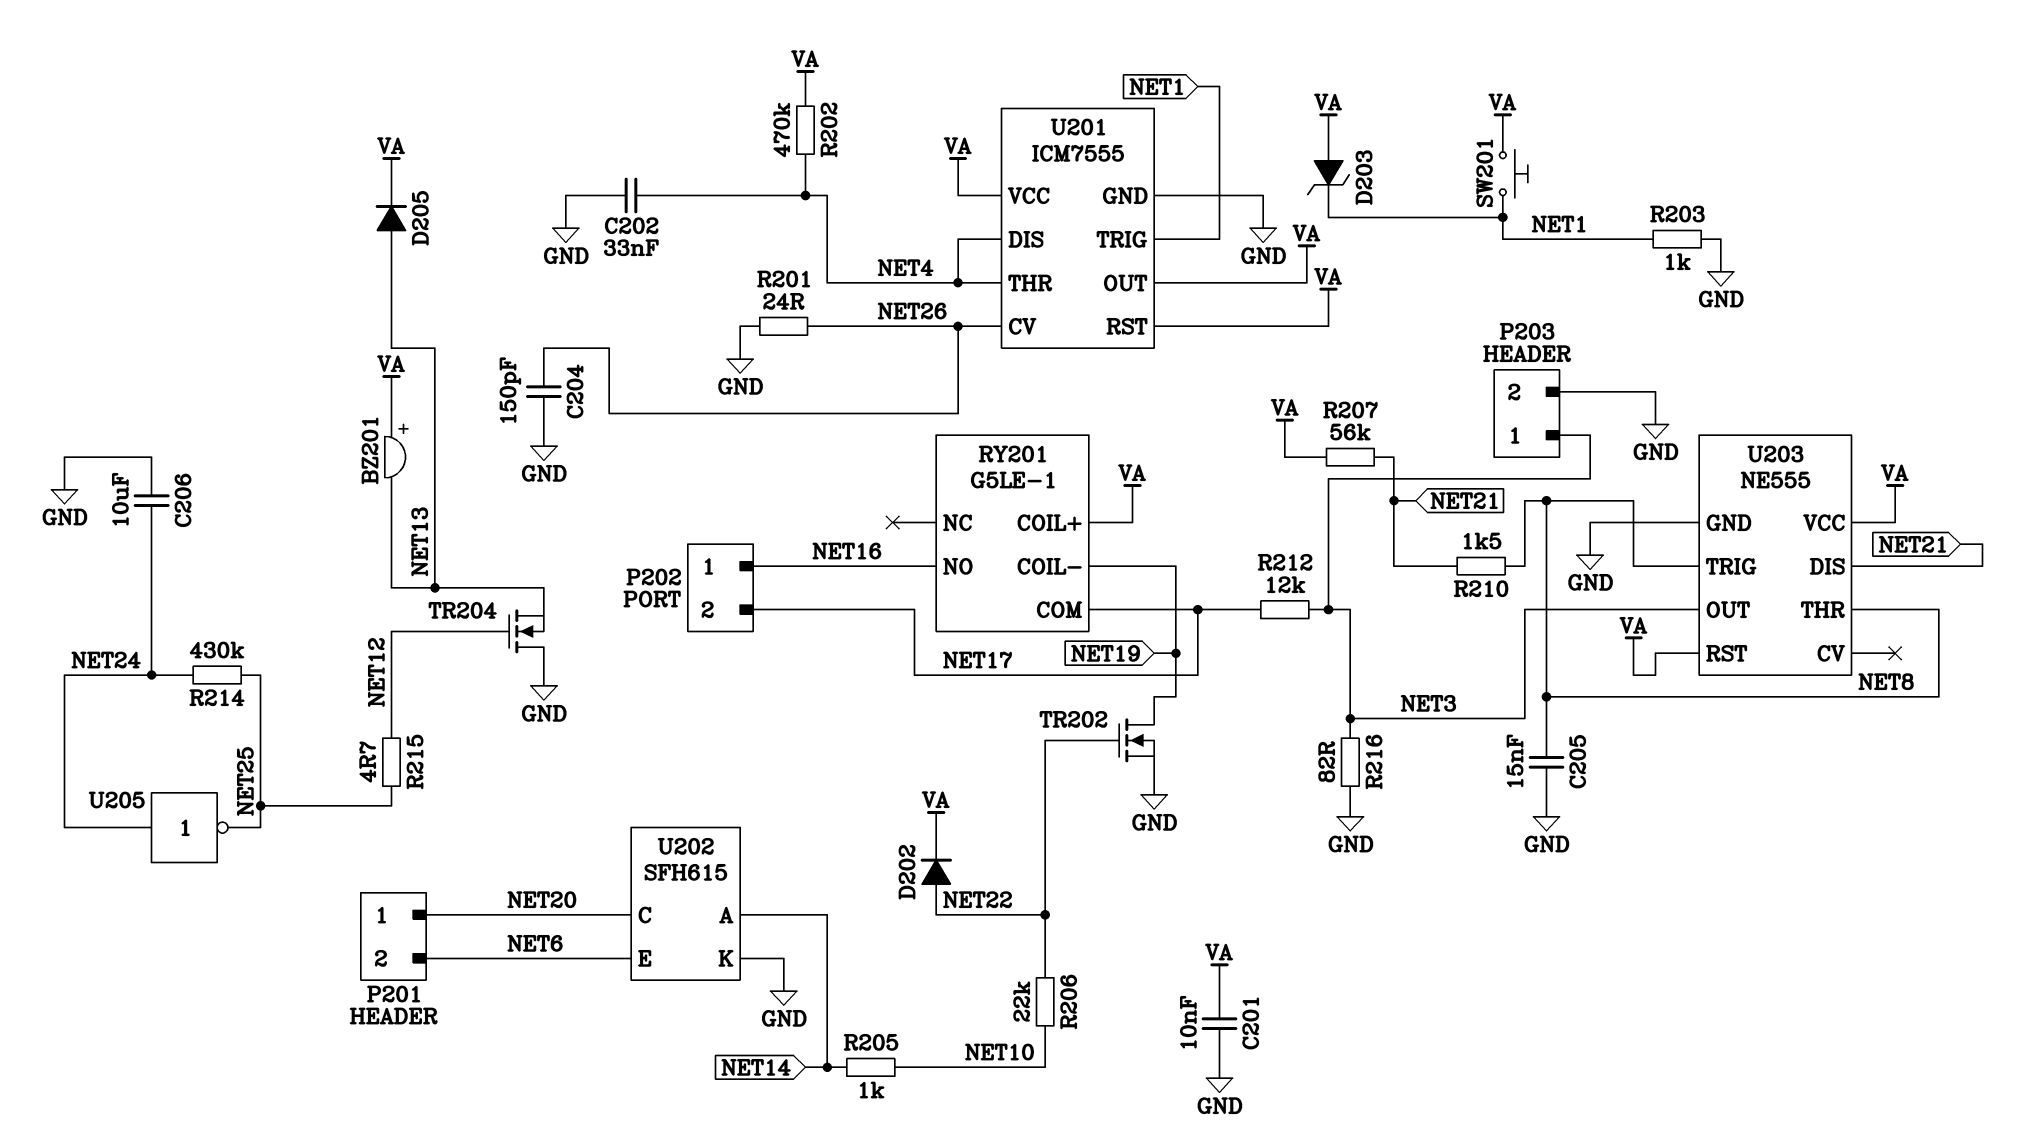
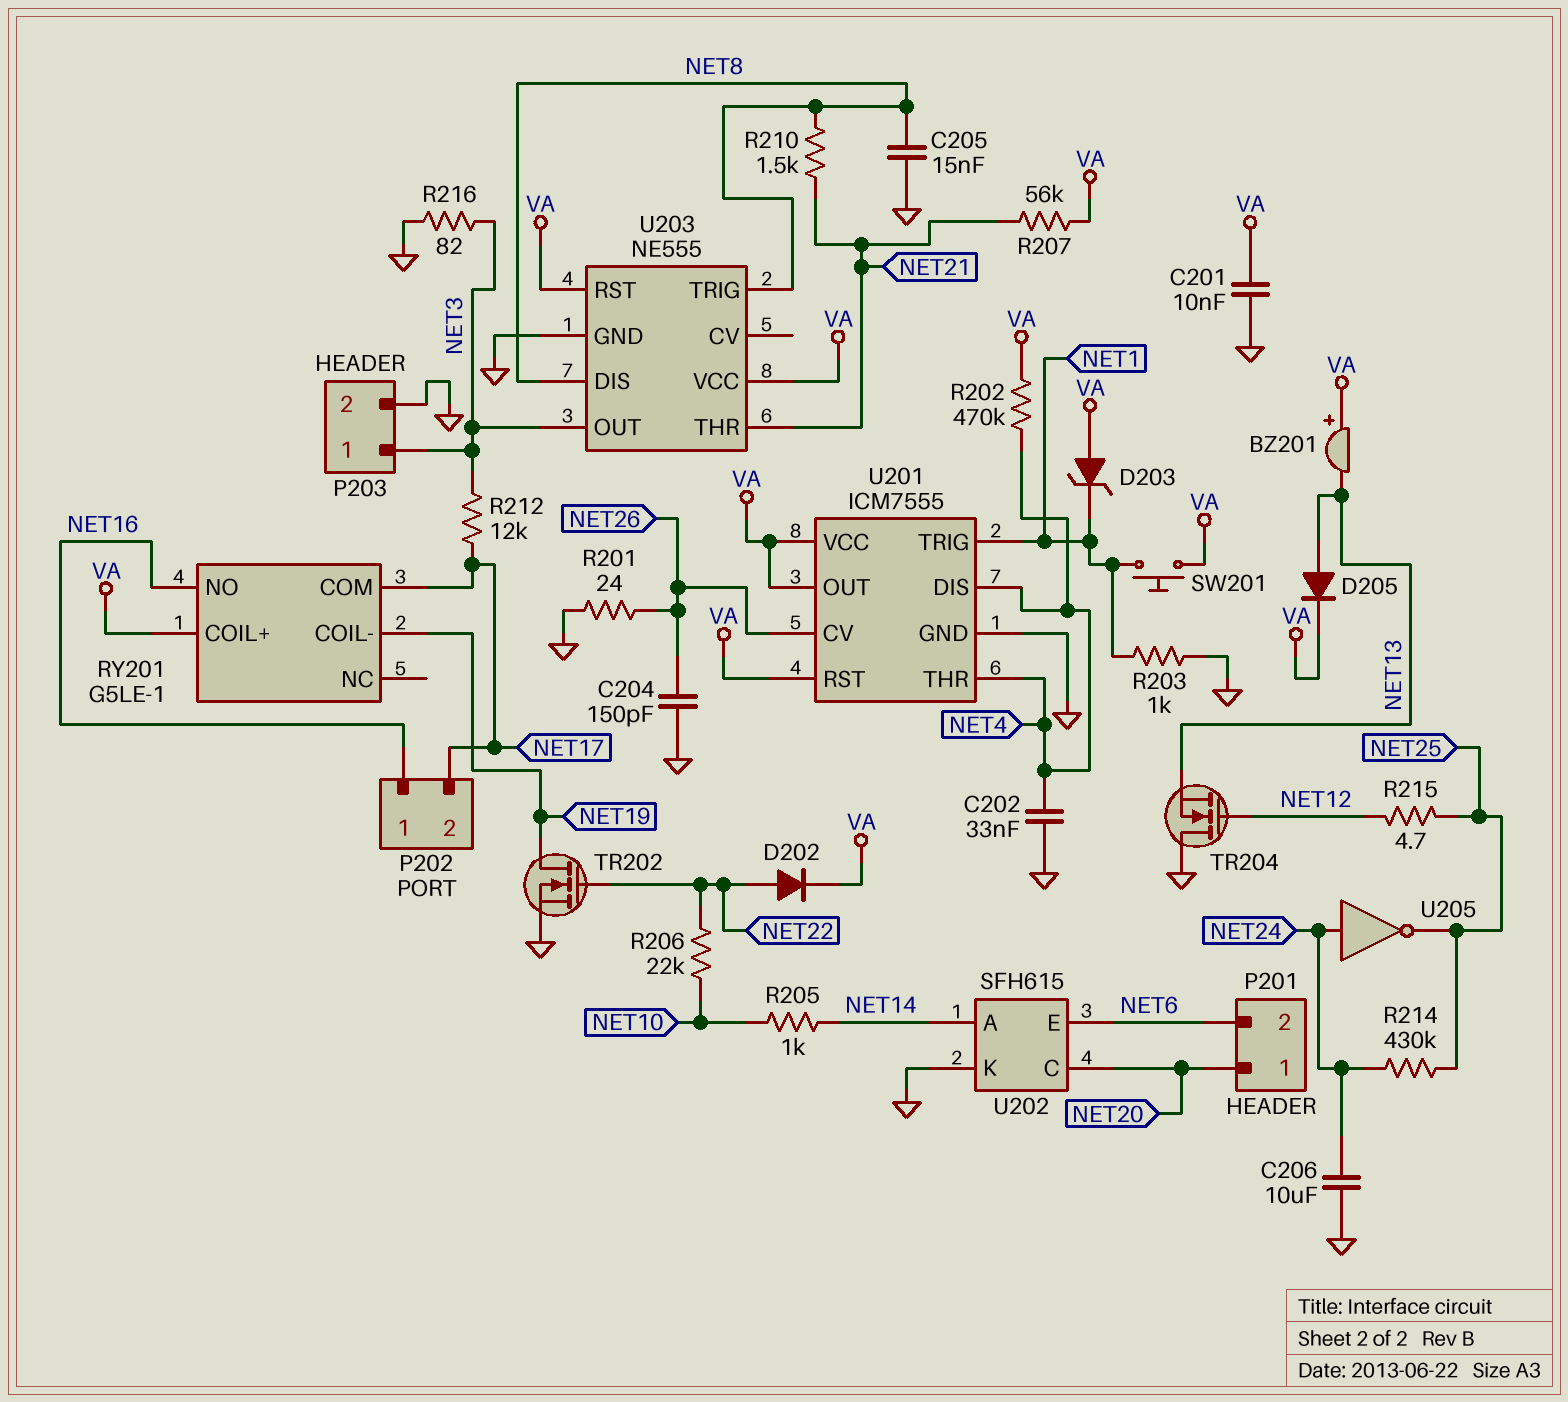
U203 pin DIS: NET21 -> NET8
U203 pin THR: NET8 -> NET21

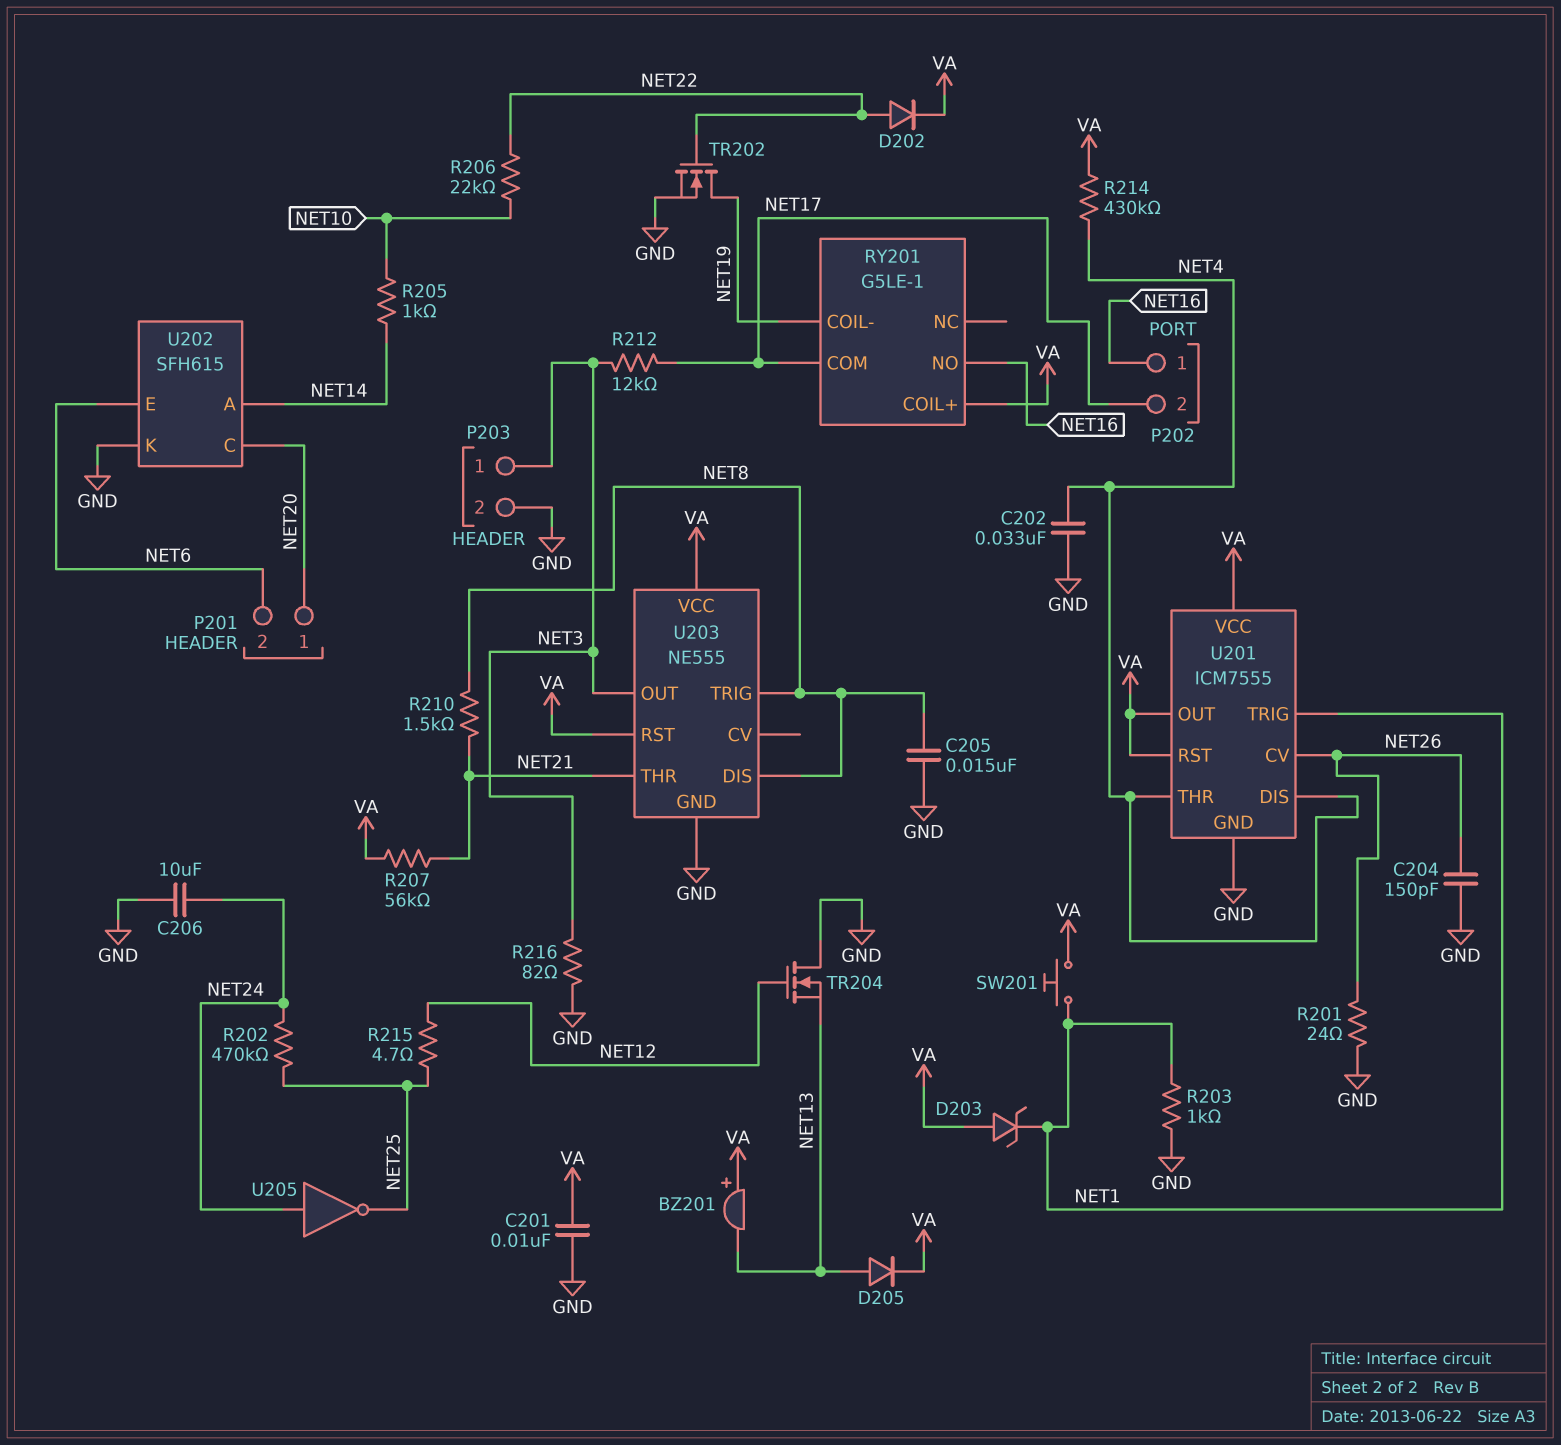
R202: 470k (NET4, VA) -> 470k (NET24, NET25)
R214: 430k (NET24, NET25) -> 430k (NET4, VA)

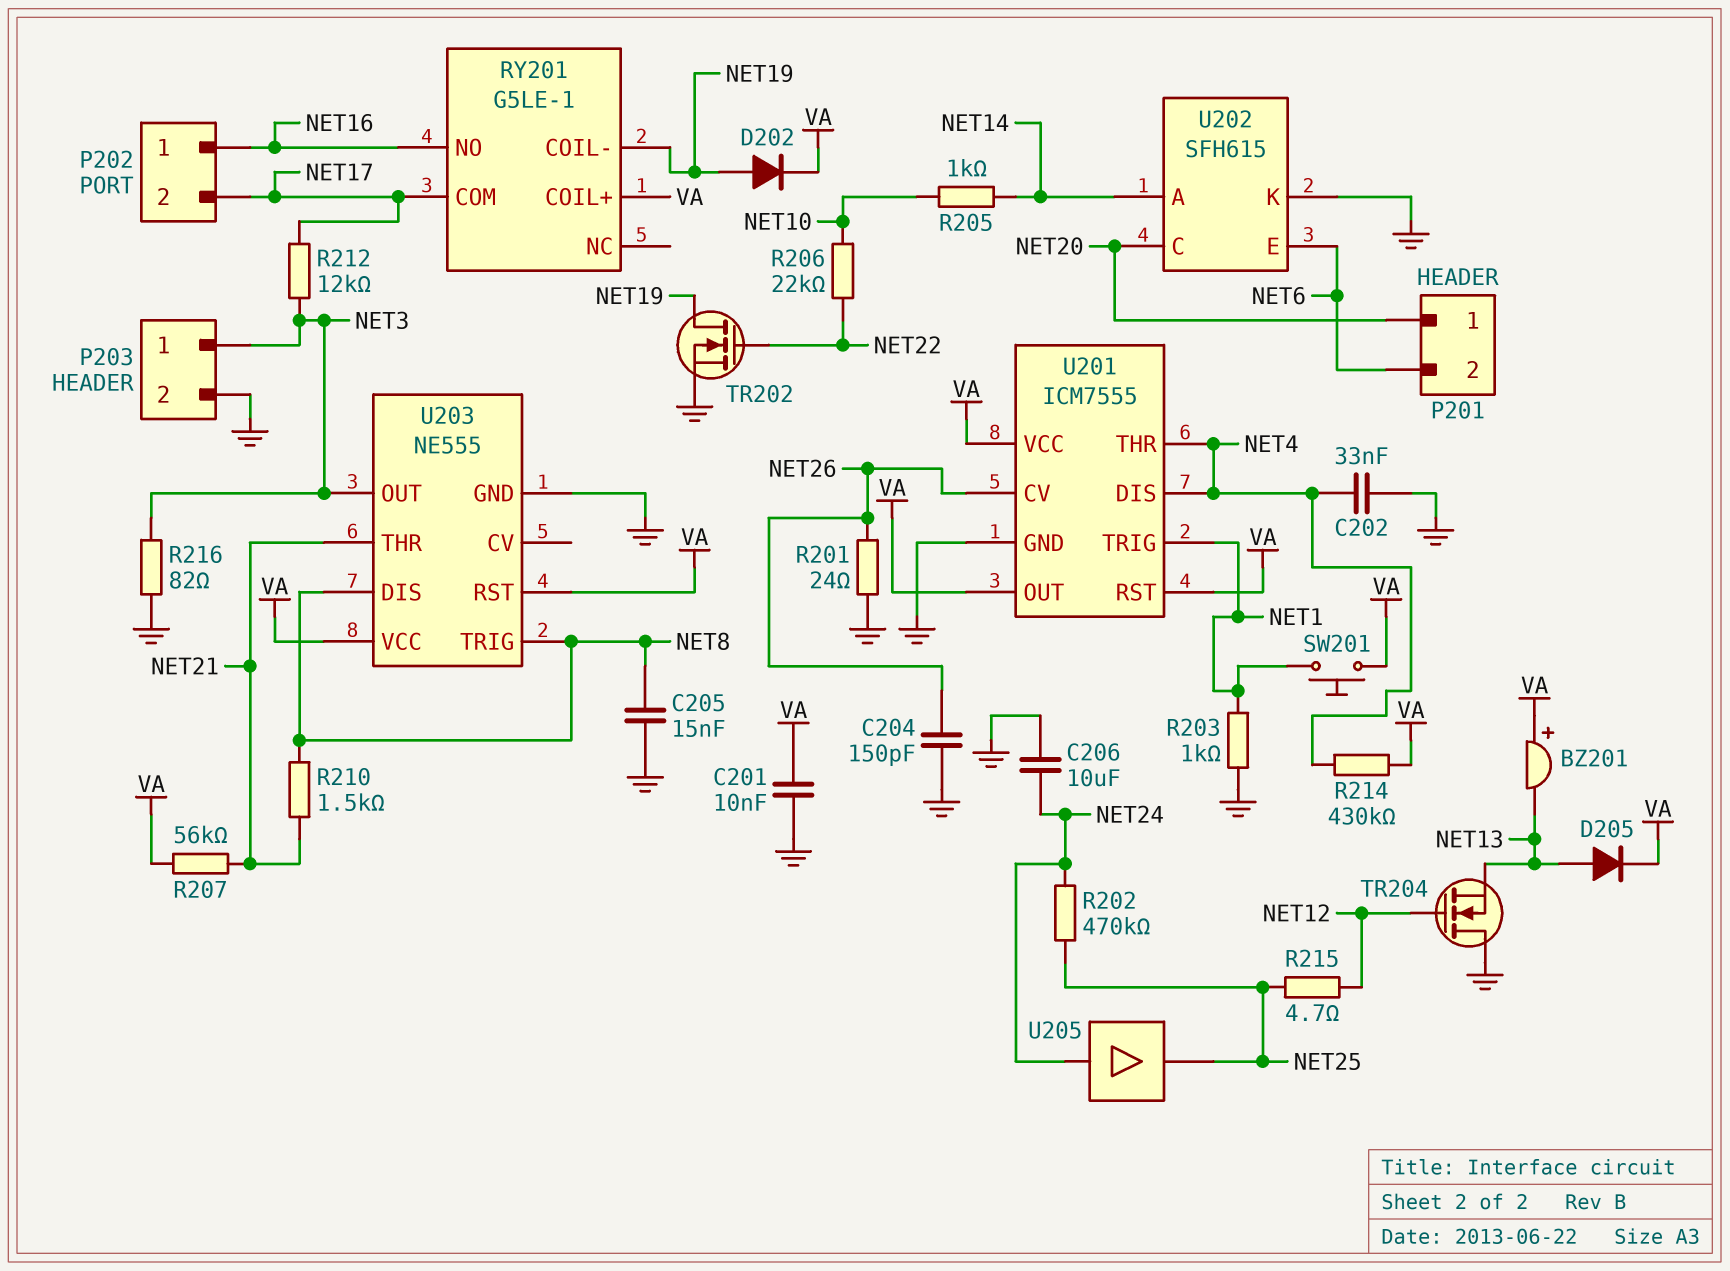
D202: diode (A NET22, K VA) -> diode (A NET19, K VA)
D203: zener (A VA, K NET1) -> none
U205: NOT (in NET24, out NET25) -> buffer (in NET24, out NET25)

